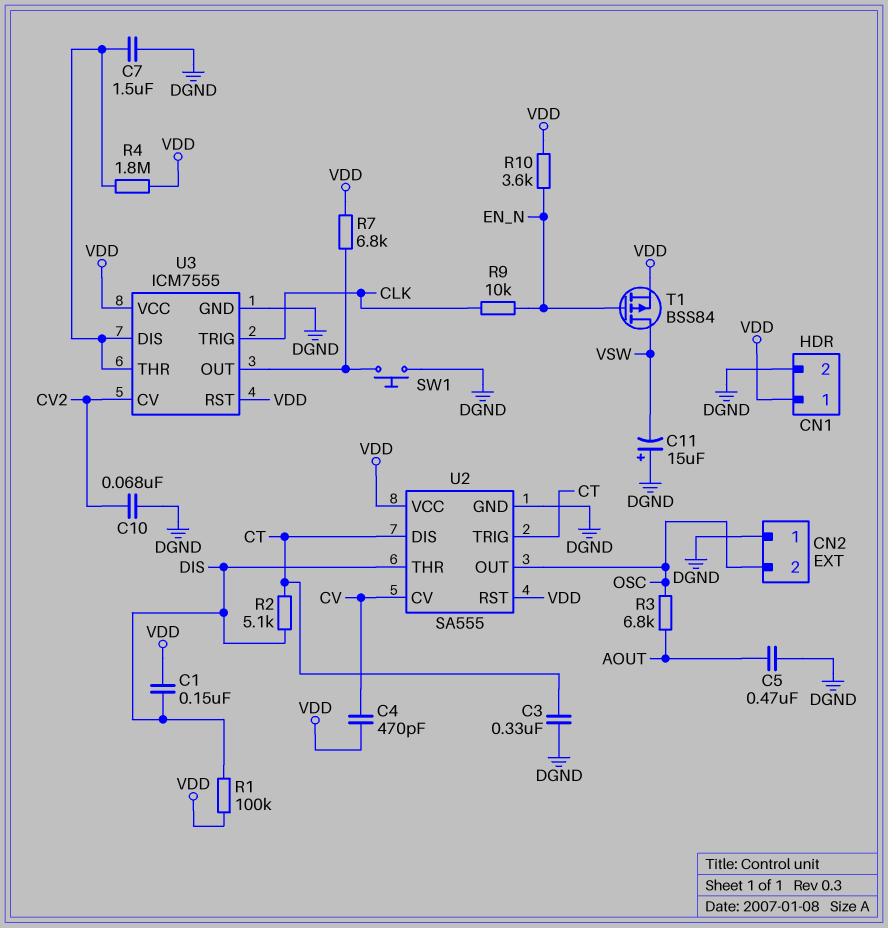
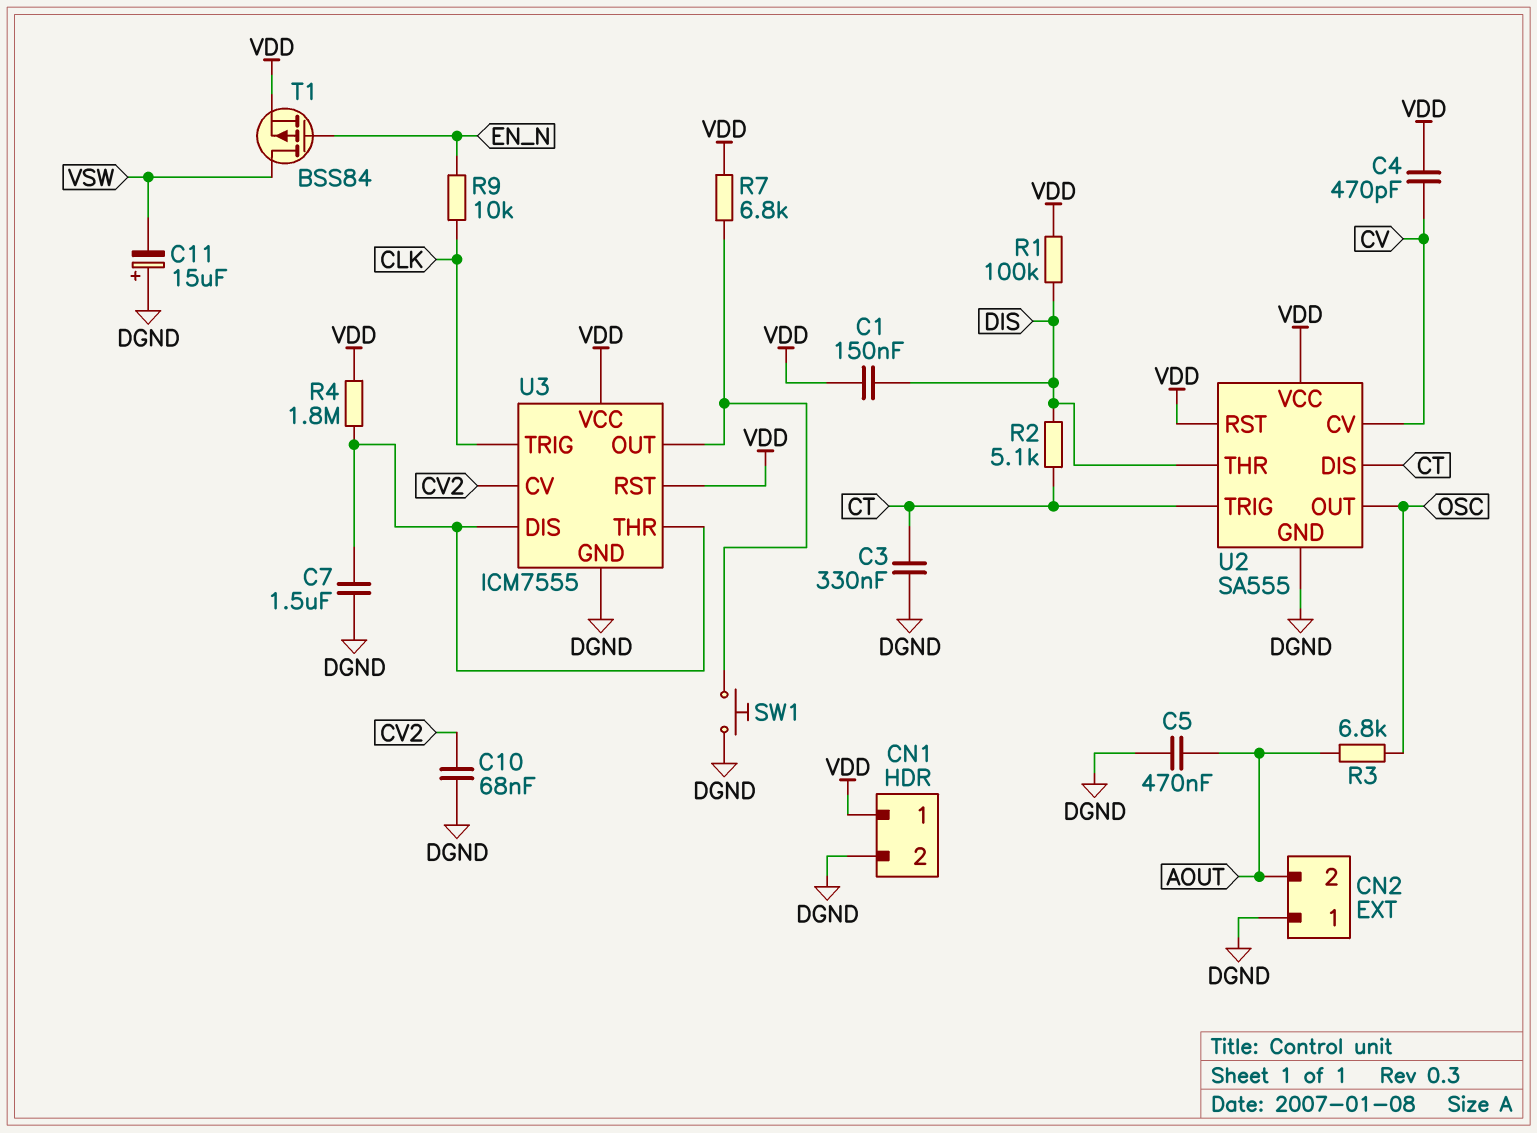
CN2 pin 2: OSC -> AOUT
R10: 3.6k (EN_N, VDD) -> none

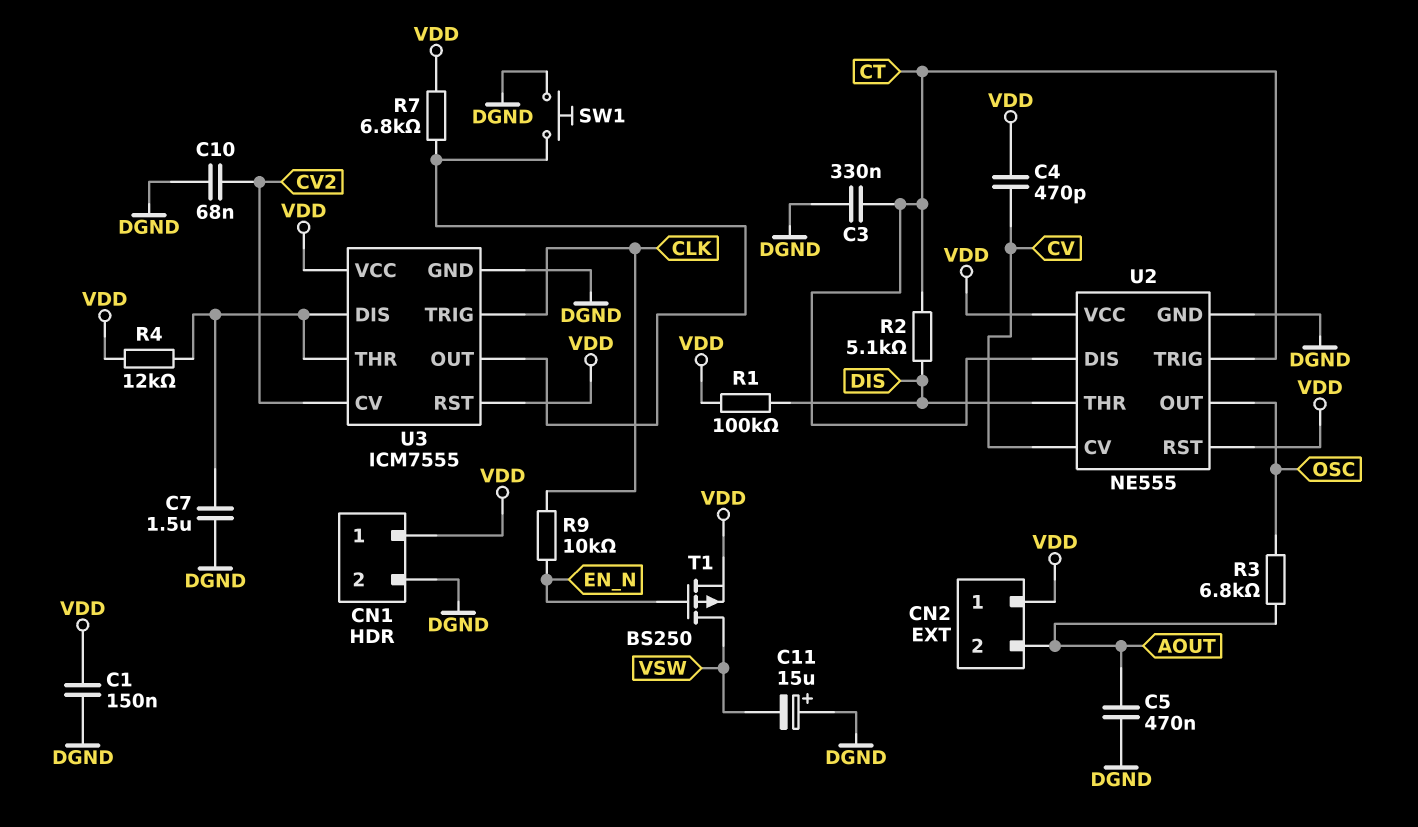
C1: 150nF (DIS, VDD) -> 150nF (DGND, VDD)
CN2 pin 1: DGND -> VDD
R4: 1.8M (U3/DIS, VDD) -> 12k (U3/DIS, VDD)
T1: PMOS BSS84 (G EN_N, D VSW, S VDD) -> PMOS BS250 (G EN_N, D VSW, S VDD)
U2: SA555 -> NE555

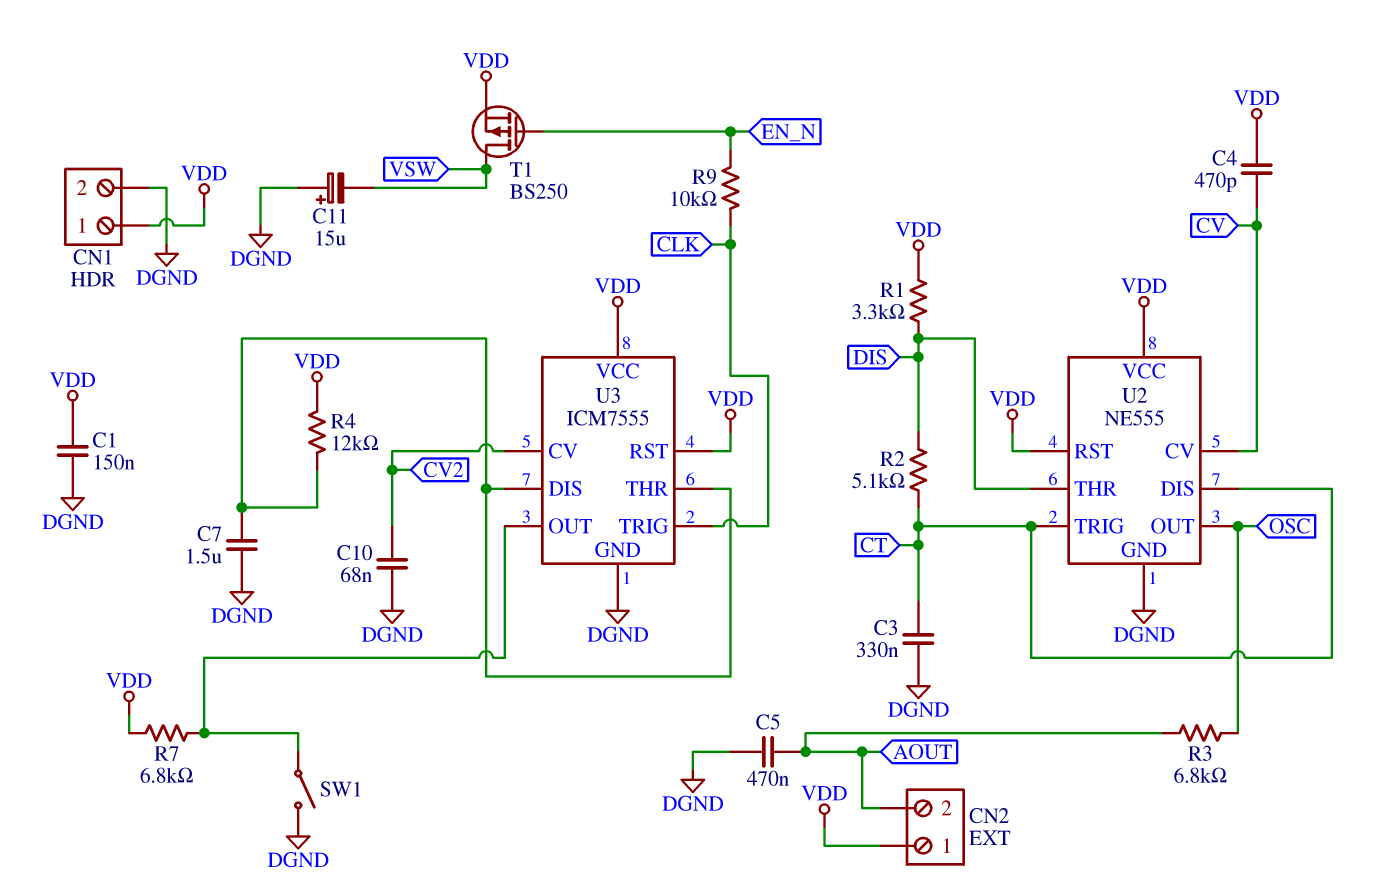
R1: 100k (DIS, VDD) -> 3.3k (DIS, VDD)
SW1: button (DGND, U3/OUT) -> switch (DGND, U3/OUT)

